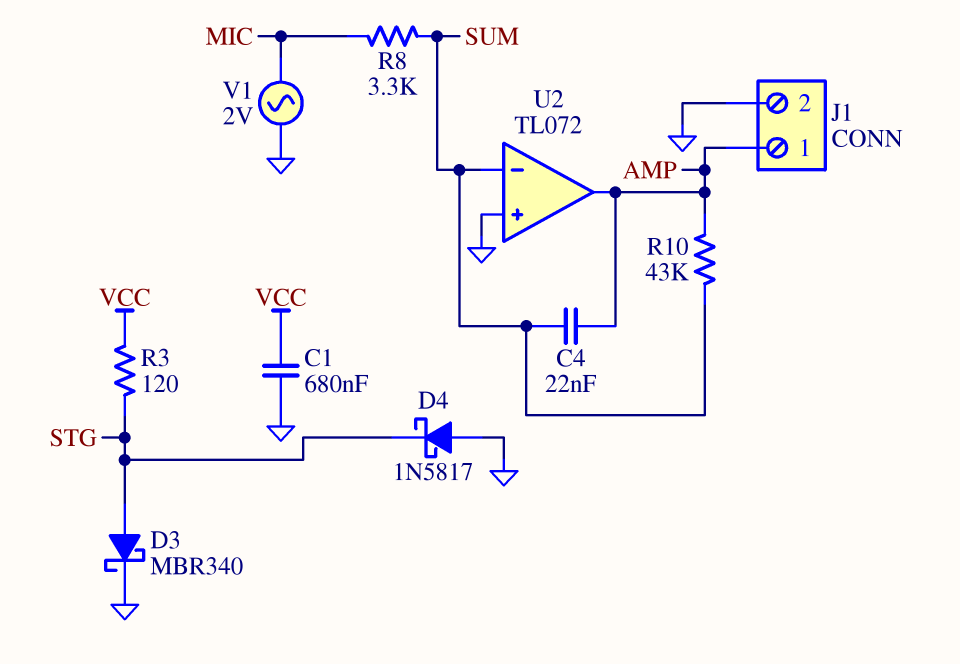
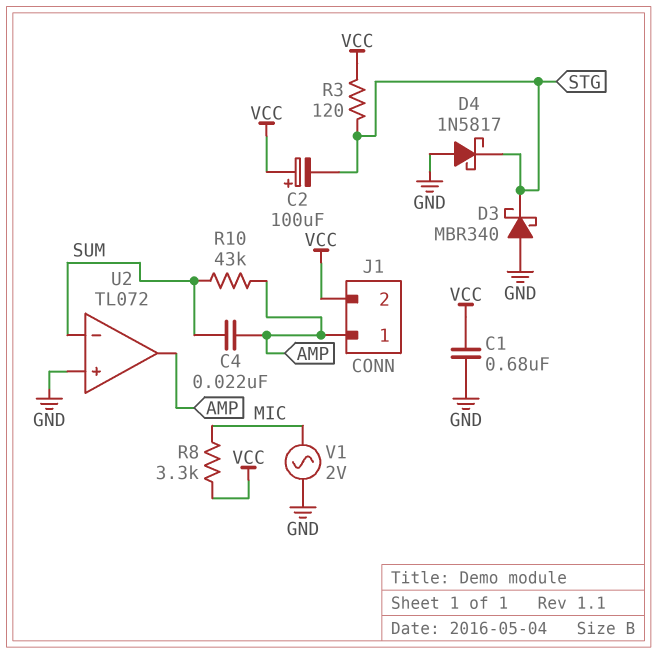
C2: none -> 100uF (plus VCC, minus STG)
D3: schottky MBR340 (A STG, K GND) -> schottky MBR340 (A GND, K STG)
J1 pin 2: GND -> VCC
R8: 3.3k (MIC, SUM) -> 3.3k (MIC, VCC)

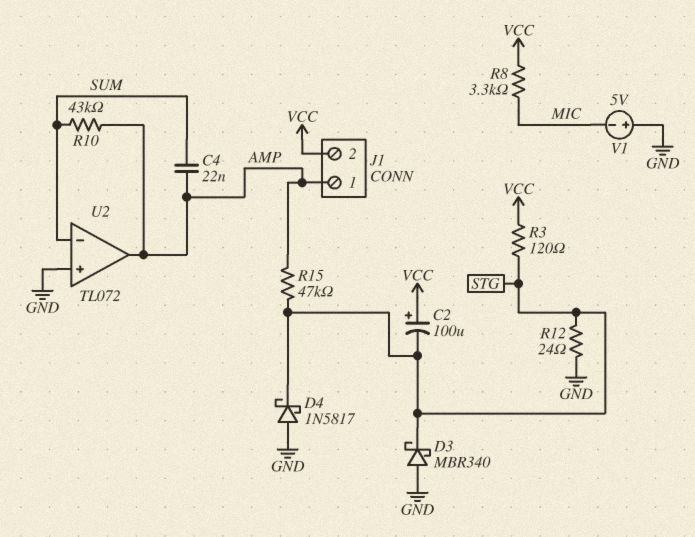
C1: 680nF (GND, VCC) -> none
R12: none -> 24 (GND, STG)
R15: none -> 47k (AMP, STG)
V1: AC 2V (GND, MIC) -> 5V (plus GND, minus MIC)

